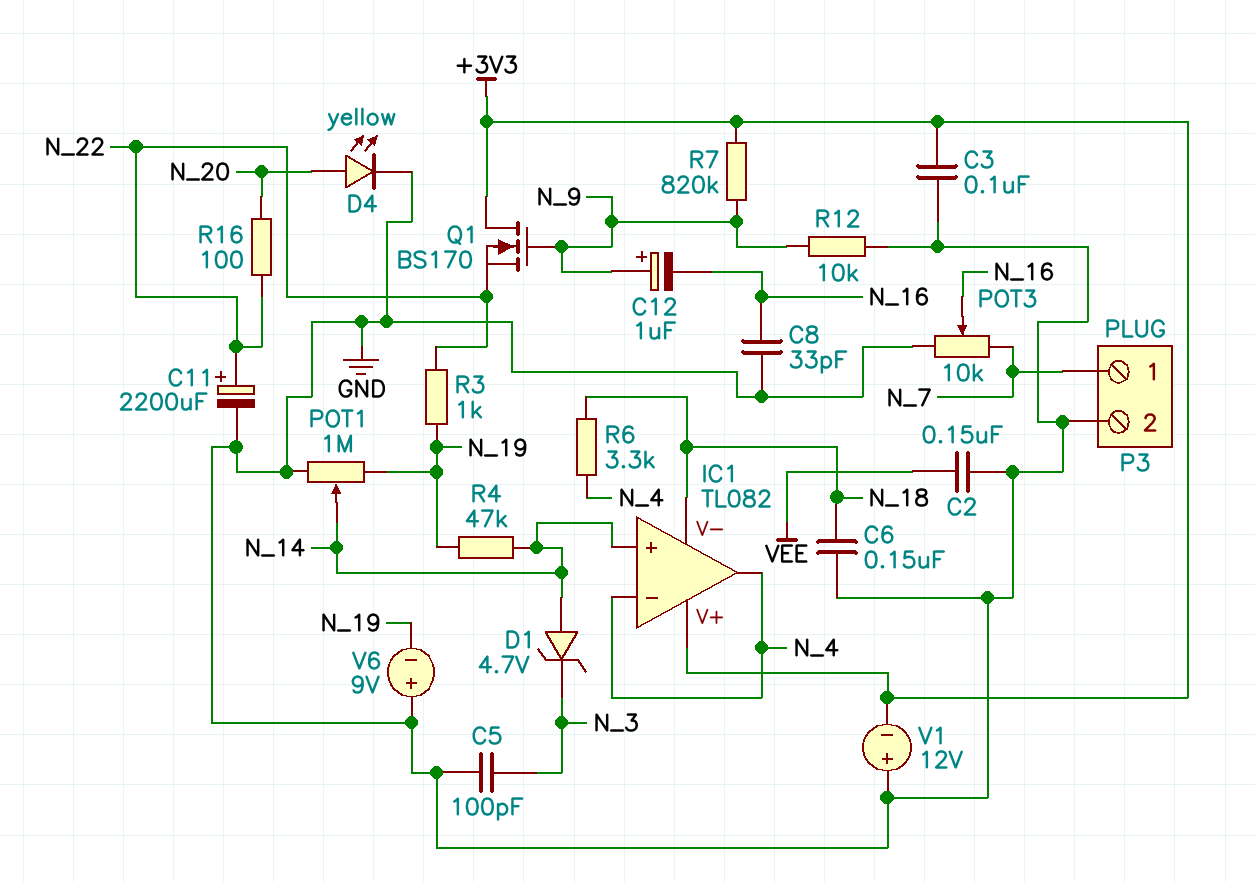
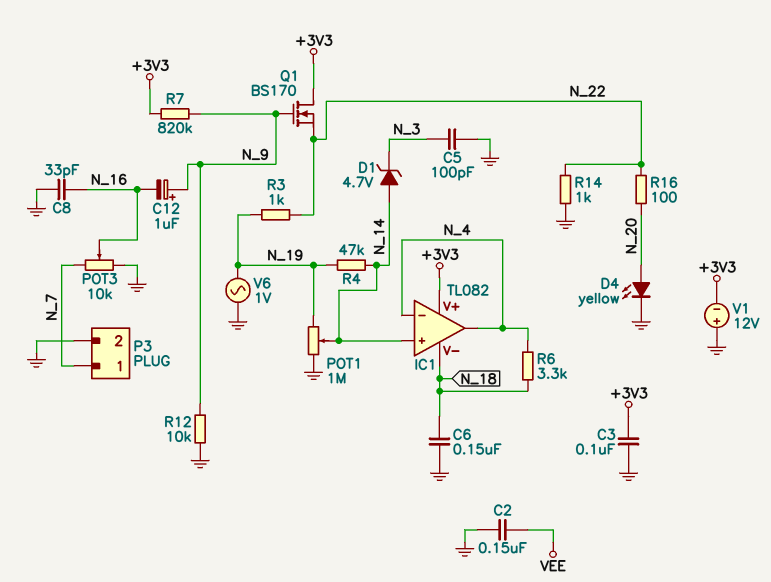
C11: 2200uF (plus N_22, minus GND) -> none
R14: none -> 1k (GND, N_22)
V6: 9V (plus GND, minus N_19) -> AC 1V (GND, N_19)

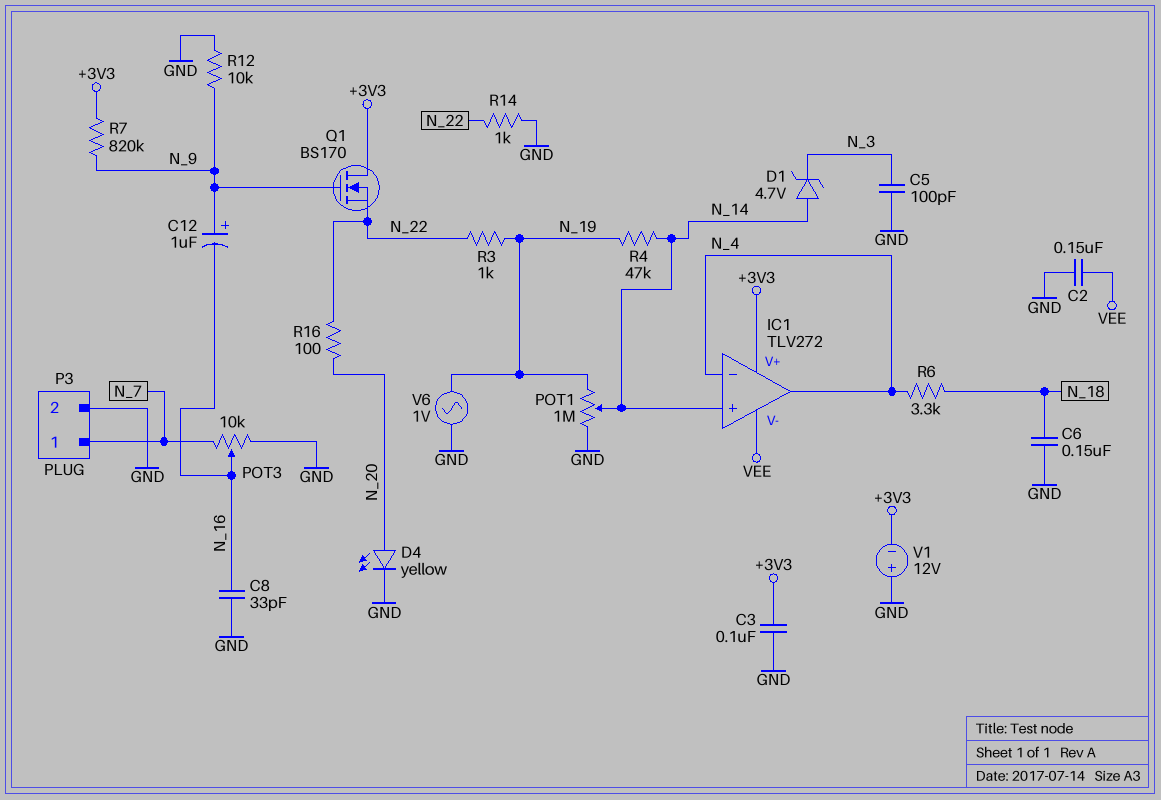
IC1: TL082 -> TLV272
IC1 pin V-: N_18 -> VEE

